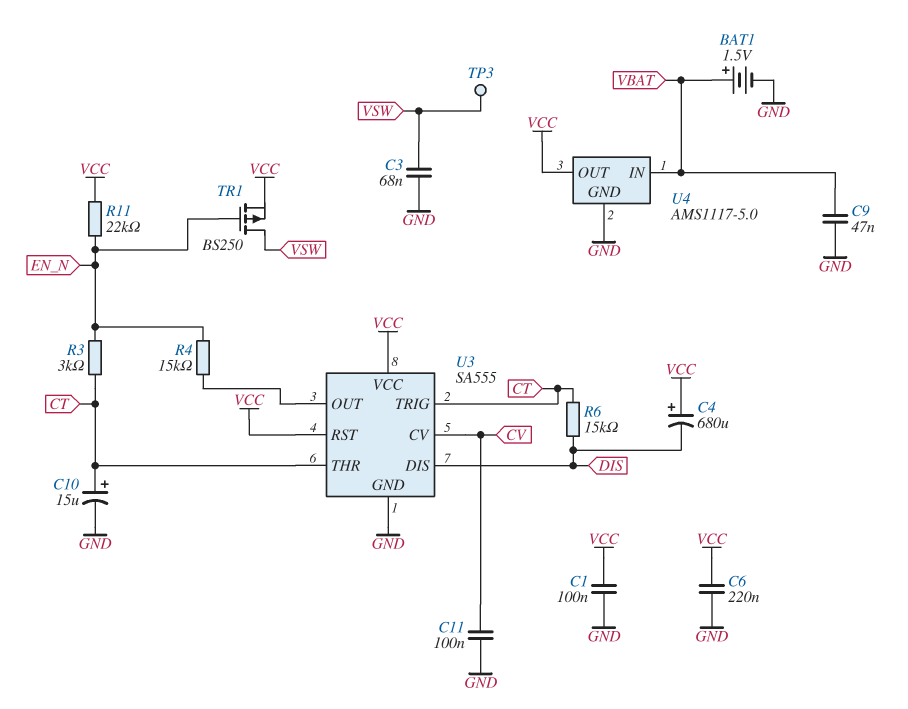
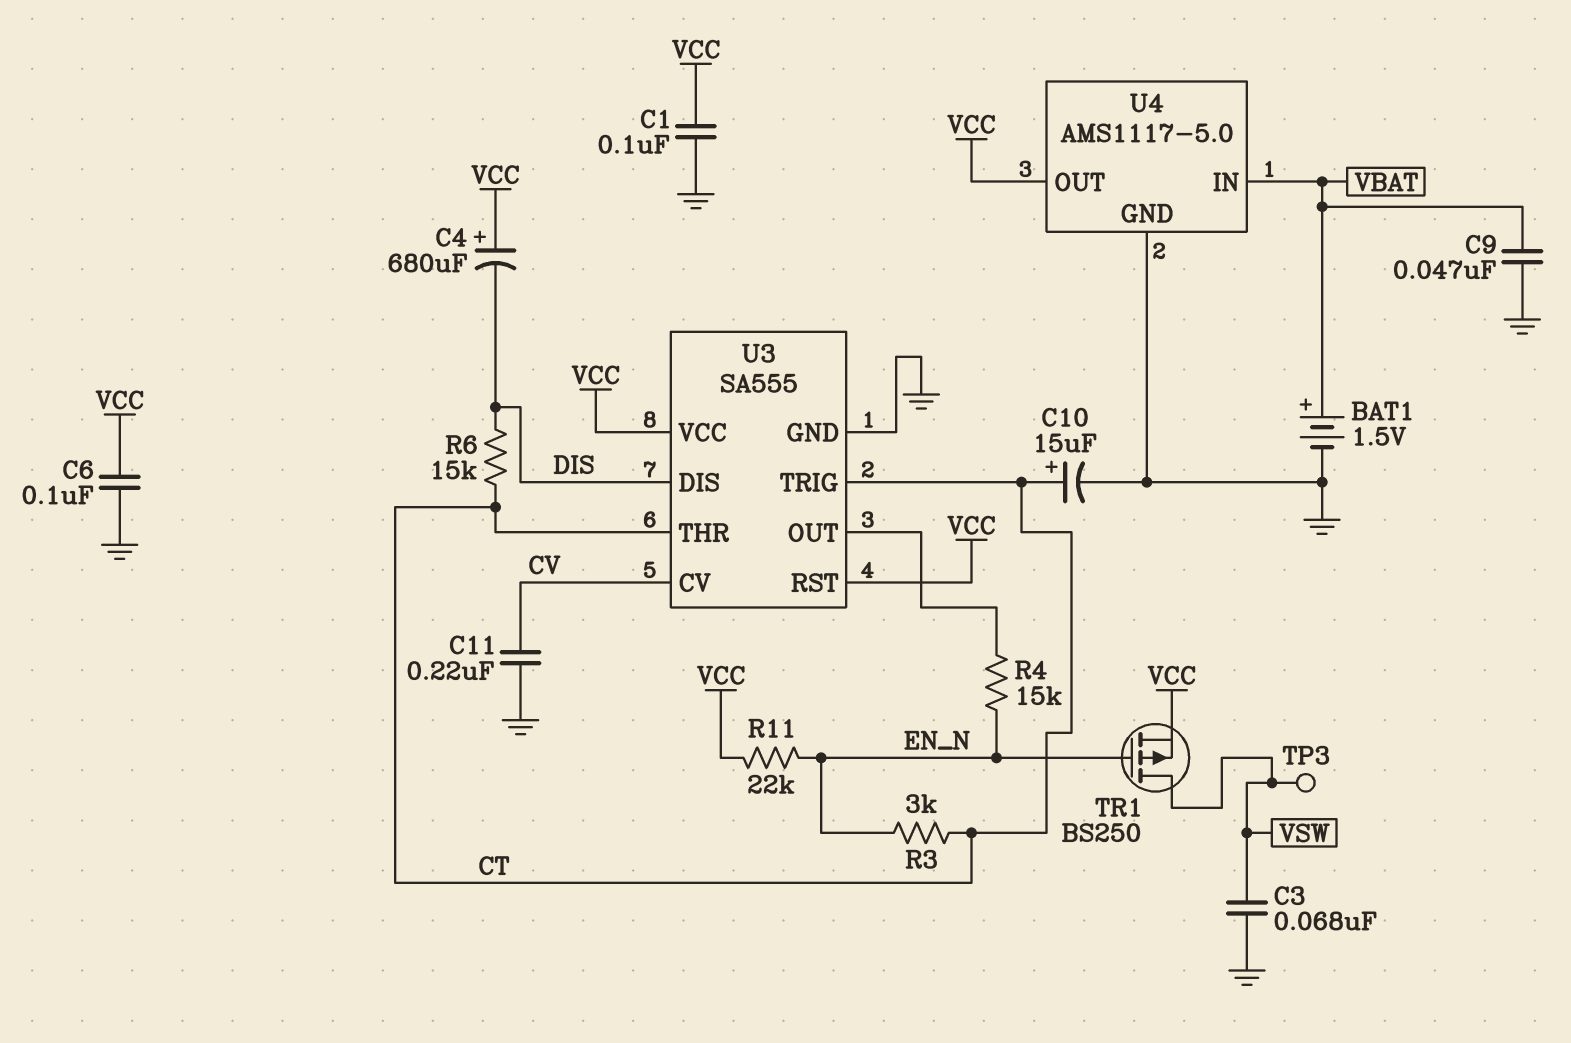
C6: 220nF (GND, VCC) -> 100nF (GND, VCC)
C11: 100nF (CV, GND) -> 220nF (CV, GND)

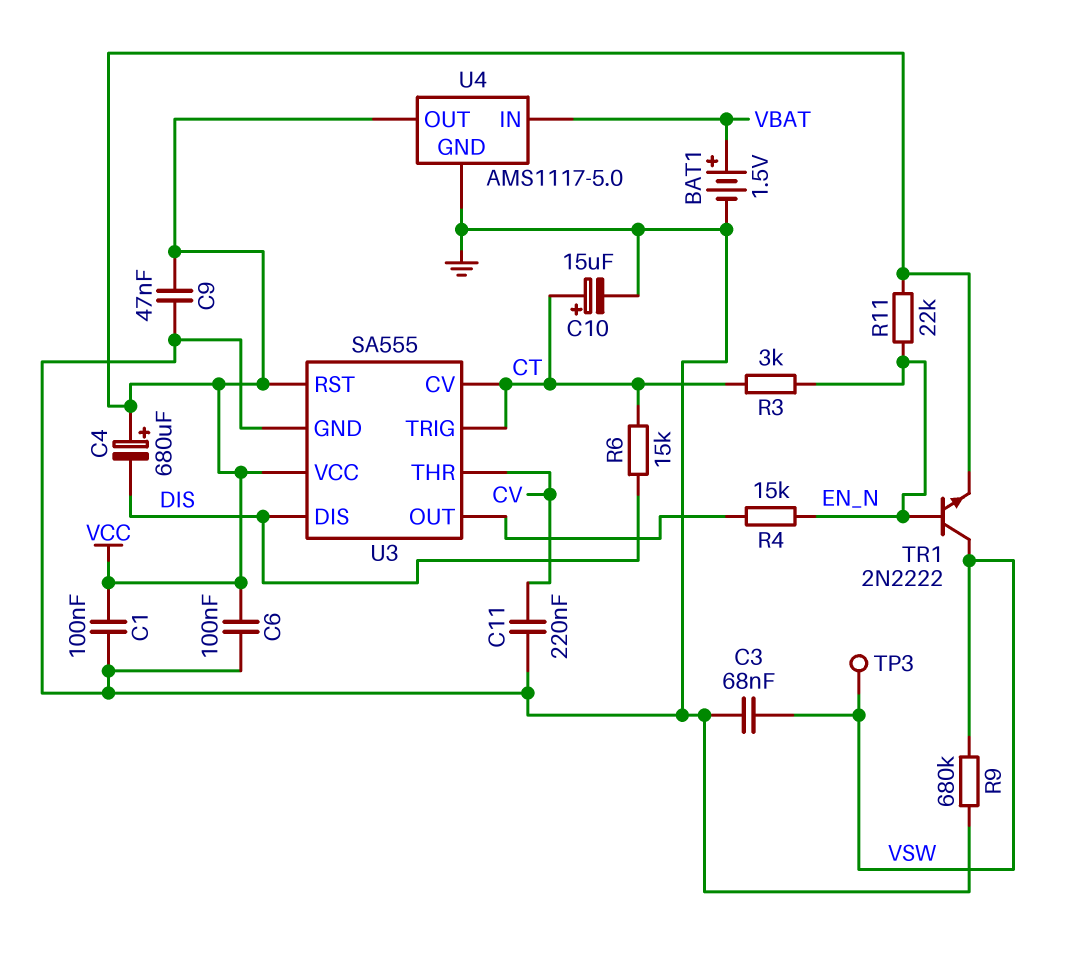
C9: 47nF (GND, VBAT) -> 47nF (GND, VCC)
R9: none -> 680k (GND, VSW)
TR1: PMOS BS250 (G EN_N, D VSW, S VCC) -> NPN 2N2222 (B EN_N, C VSW, E VCC)
U3 pin CV: CV -> CT
U3 pin THR: CT -> CV

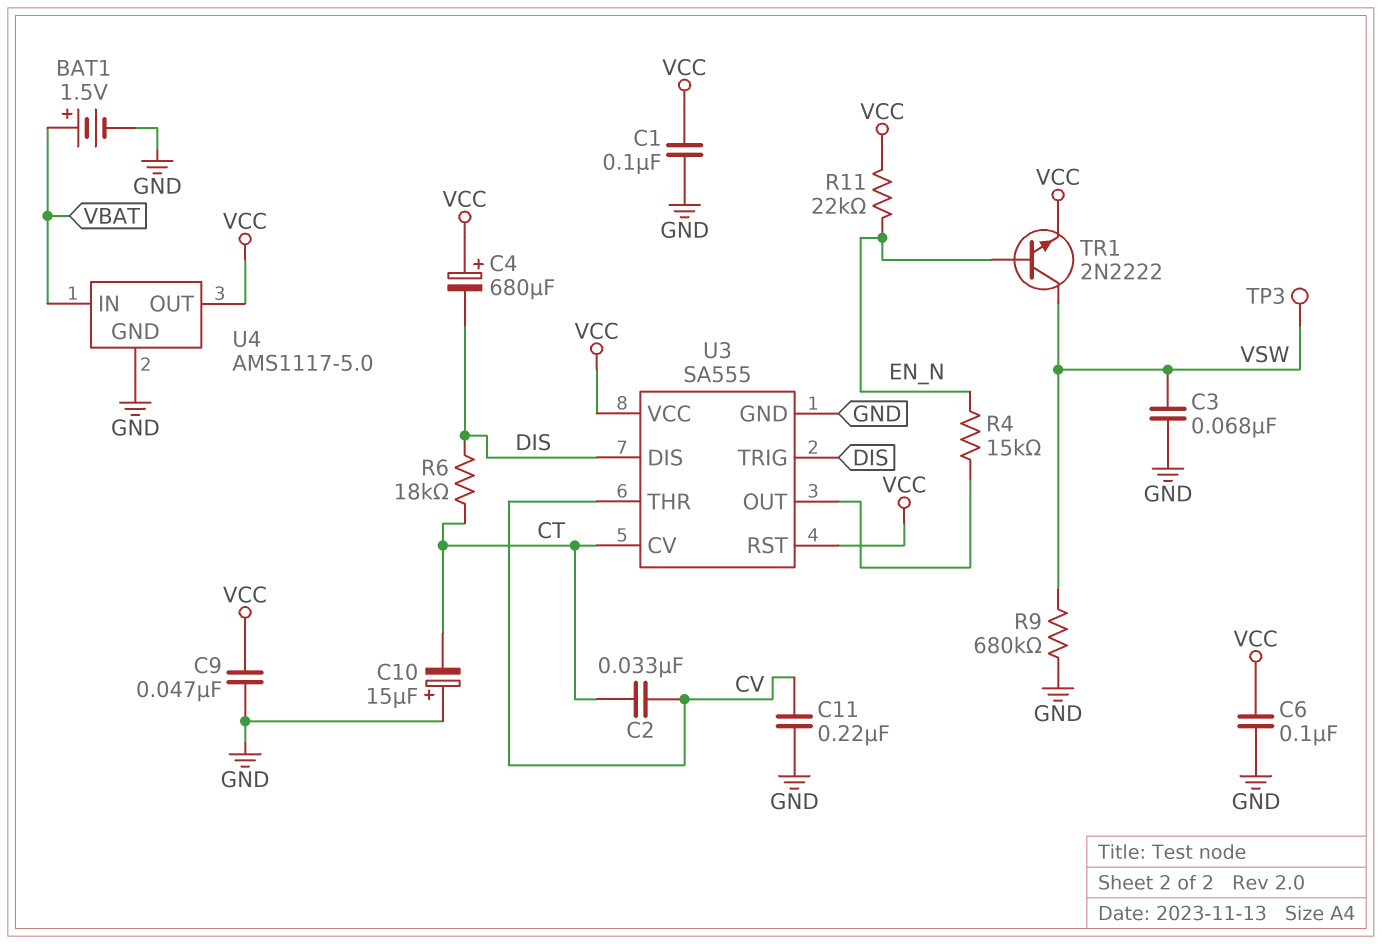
C2: none -> 33nF (CT, CV)
C10: 15uF (plus CT, minus GND) -> 15uF (plus GND, minus CT)
R3: 3k (CT, EN_N) -> none
R6: 15k (CT, DIS) -> 18k (CT, DIS)
U3 pin TRIG: CT -> DIS

